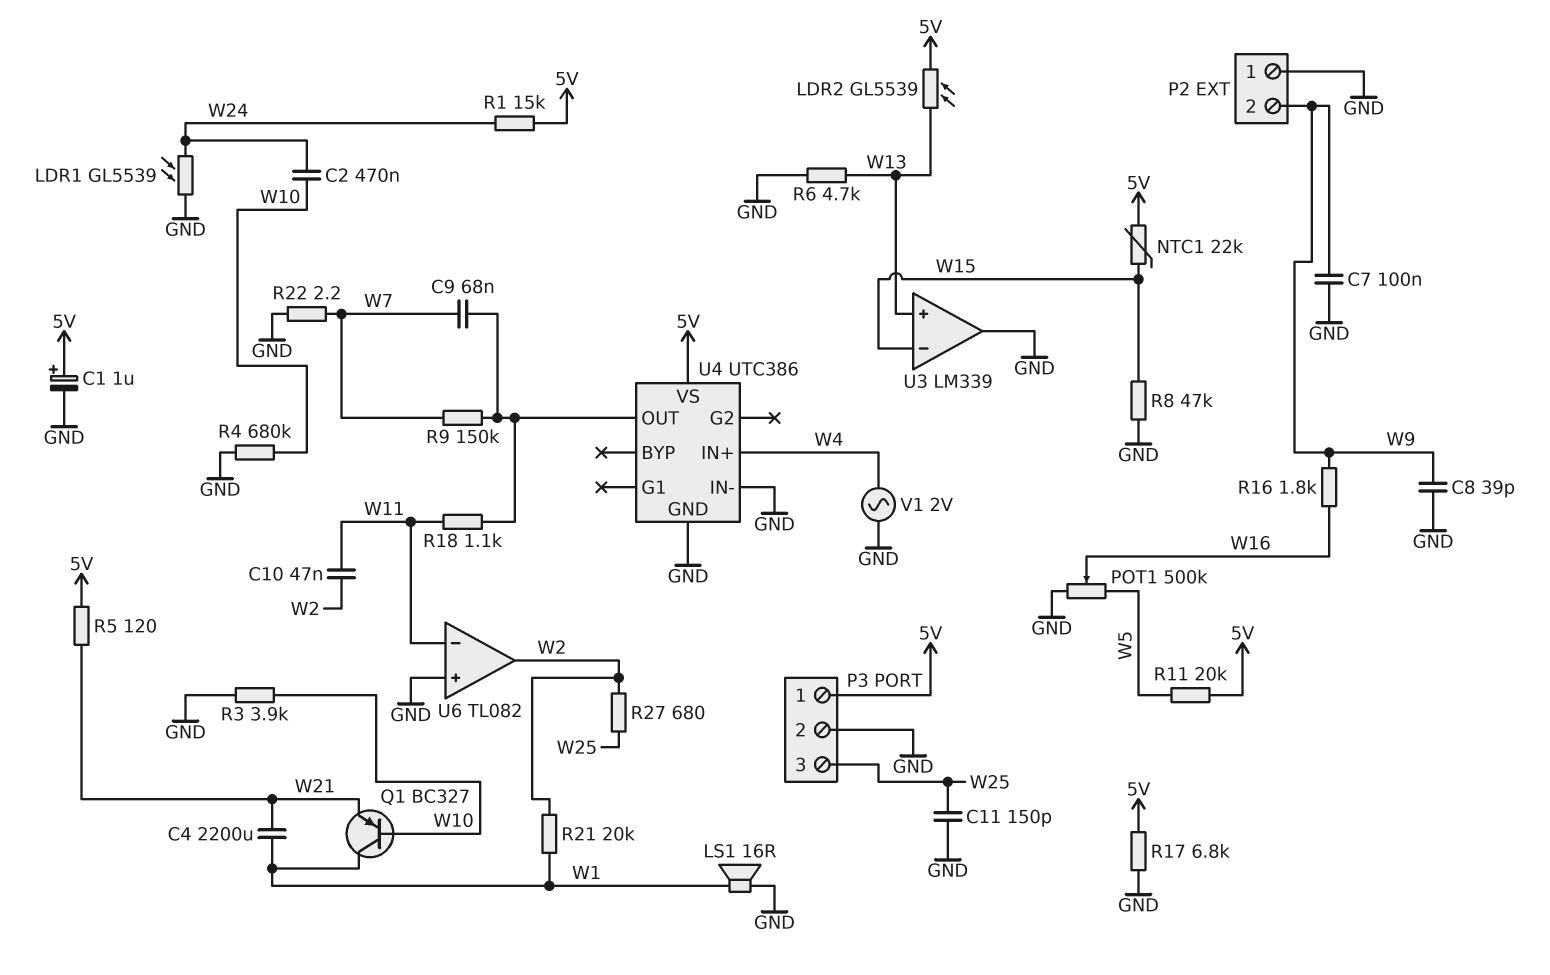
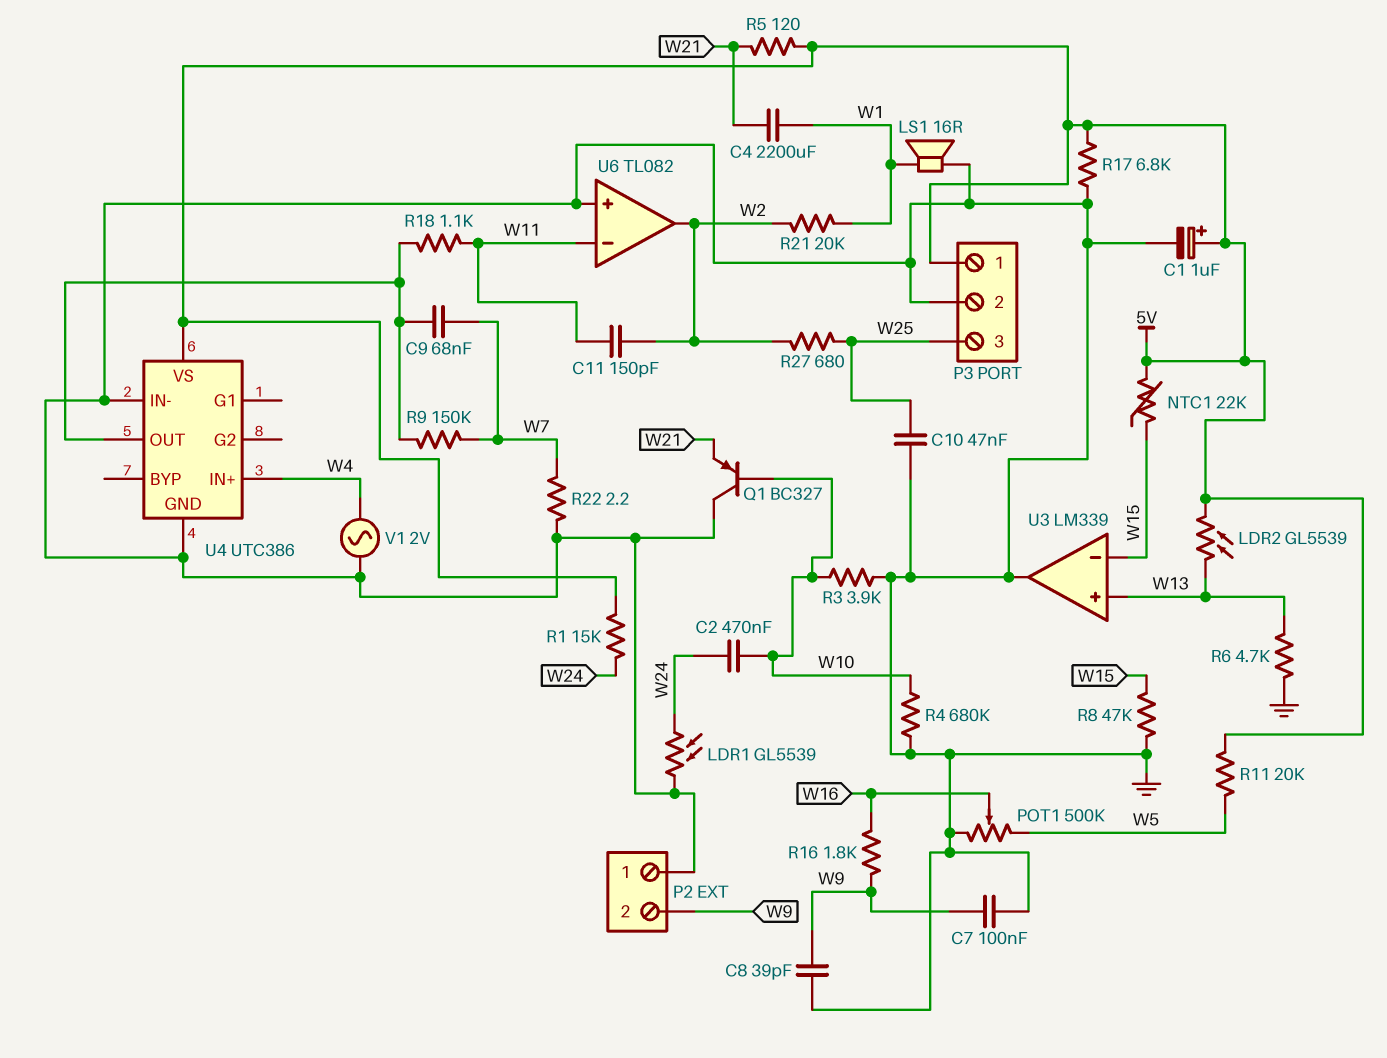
C10: 47nF (W2, W11) -> 47nF (GND, W25)
C11: 150pF (GND, W25) -> 150pF (W2, W11)
Q1: PNP BC327 (B W10, C W1, E W21) -> PNP BC327 (B W10, C GND, E W21)

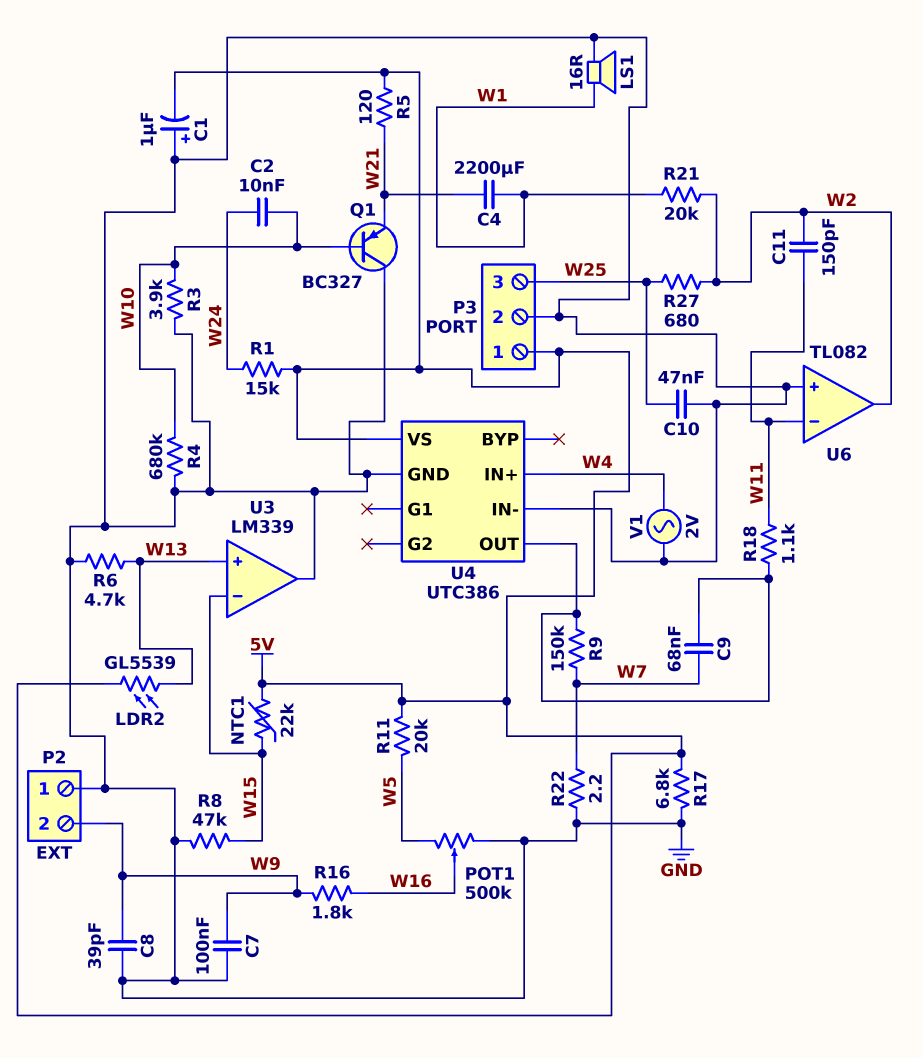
C1: 1uF (plus 5V, minus GND) -> 1uF (plus GND, minus 5V)
C2: 470nF (W10, W24) -> 10nF (W10, W24)
LDR1: GL5539 (GND, W24) -> none

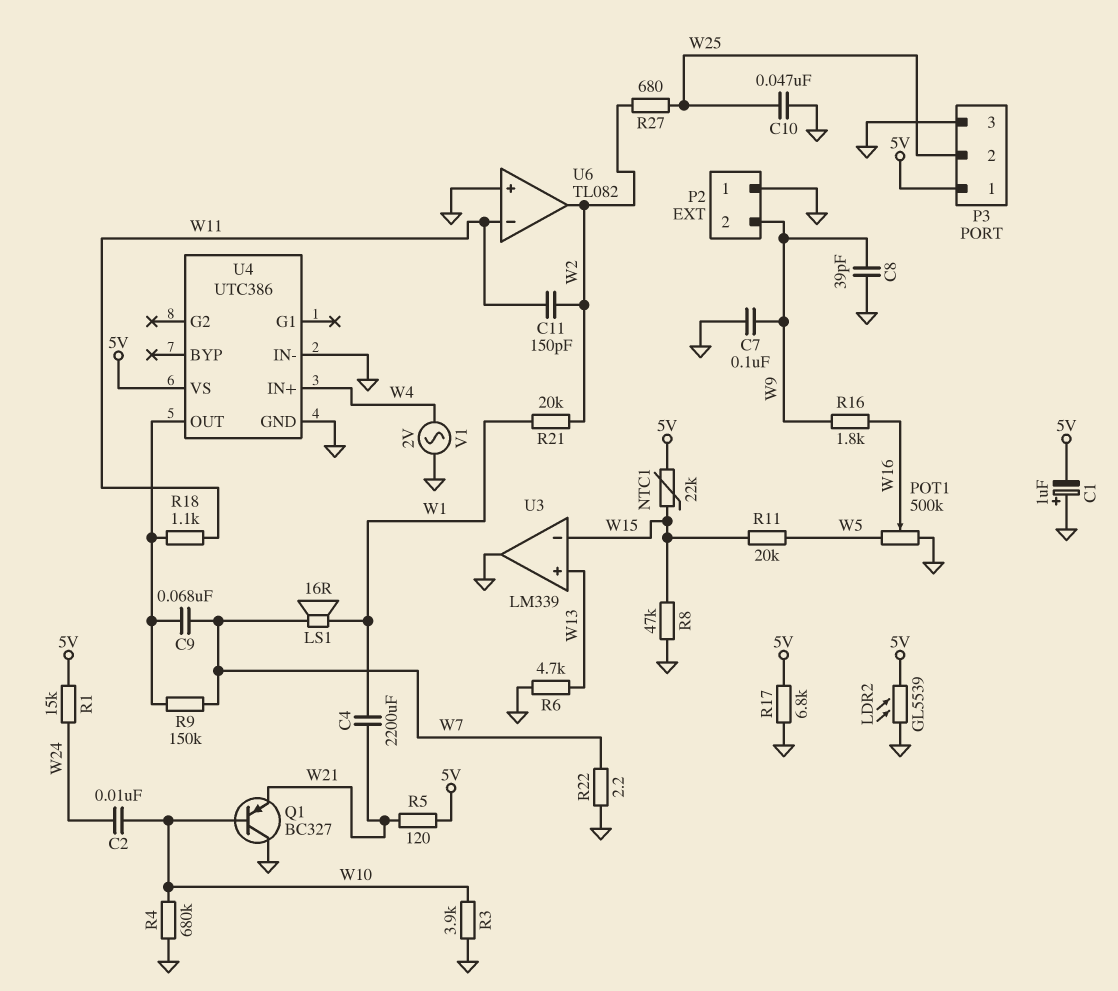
LDR2: GL5539 (5V, W13) -> GL5539 (5V, GND)
LS1: speaker 16R (GND, W1) -> speaker 16R (W1, W7)
P3 pin 2: GND -> W25
P3 pin 3: W25 -> GND
R11: 20k (5V, W5) -> 20k (W5, W15)

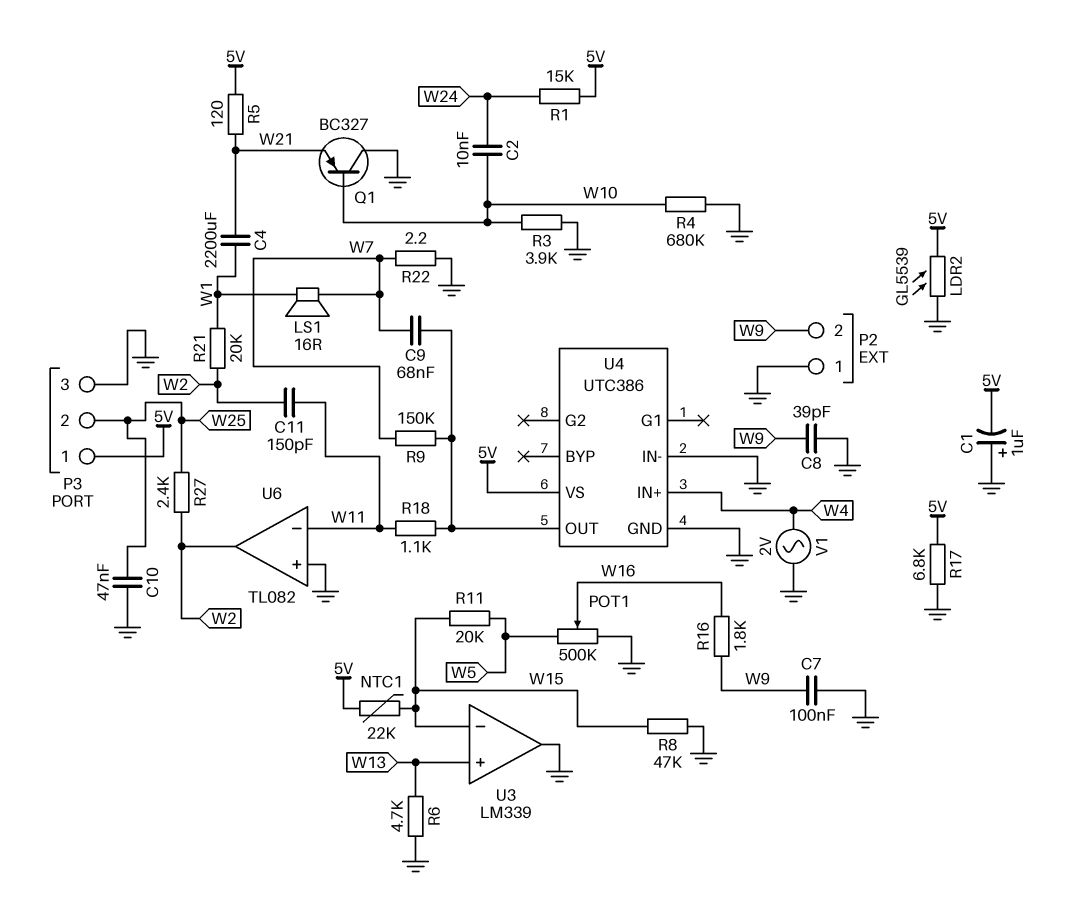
R27: 680 (W2, W25) -> 2.4k (W2, W25)

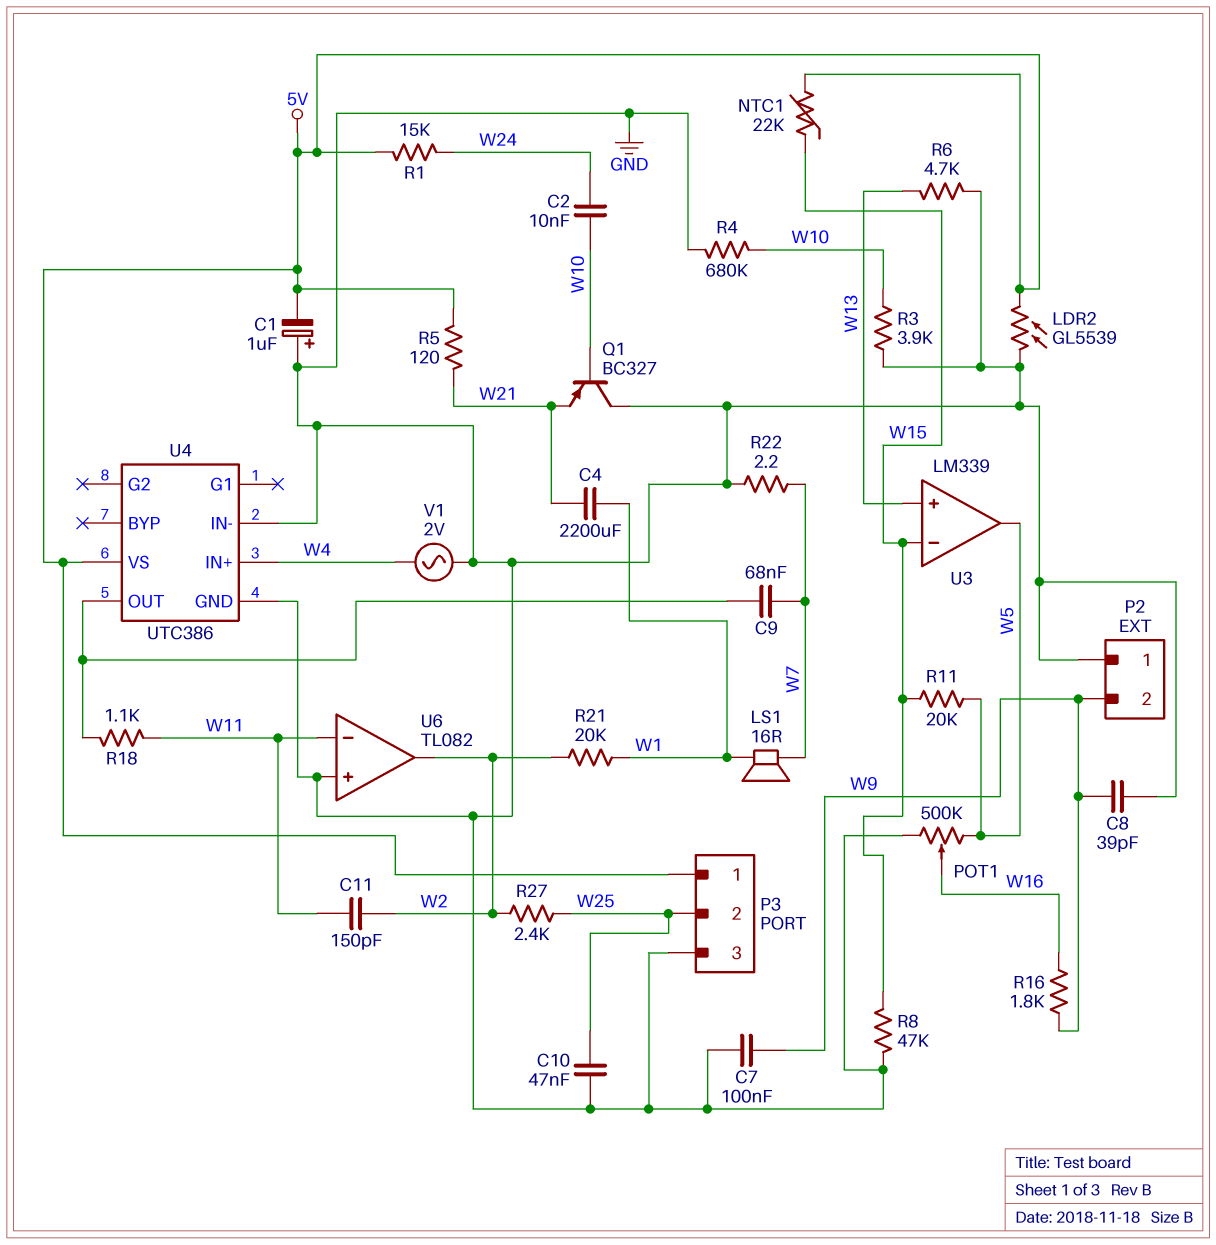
R9: 150k (U4/OUT, W7) -> none
R17: 6.8k (5V, GND) -> none
U3 pin out: GND -> W5

